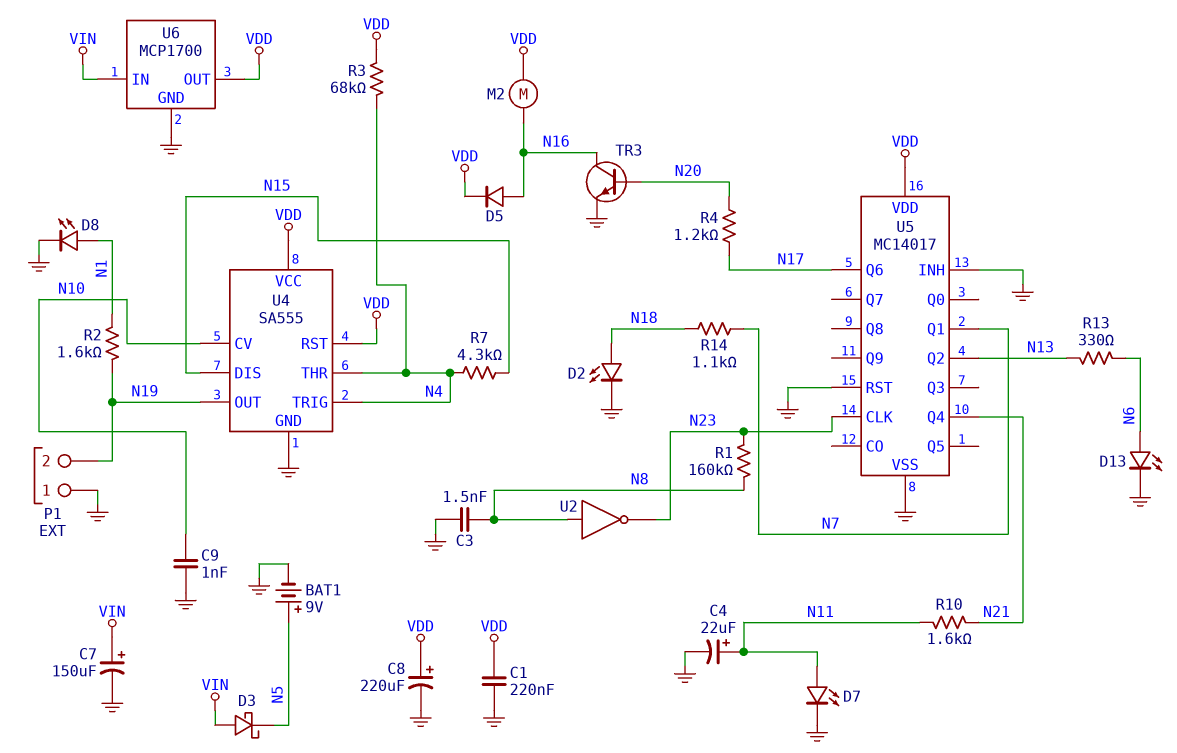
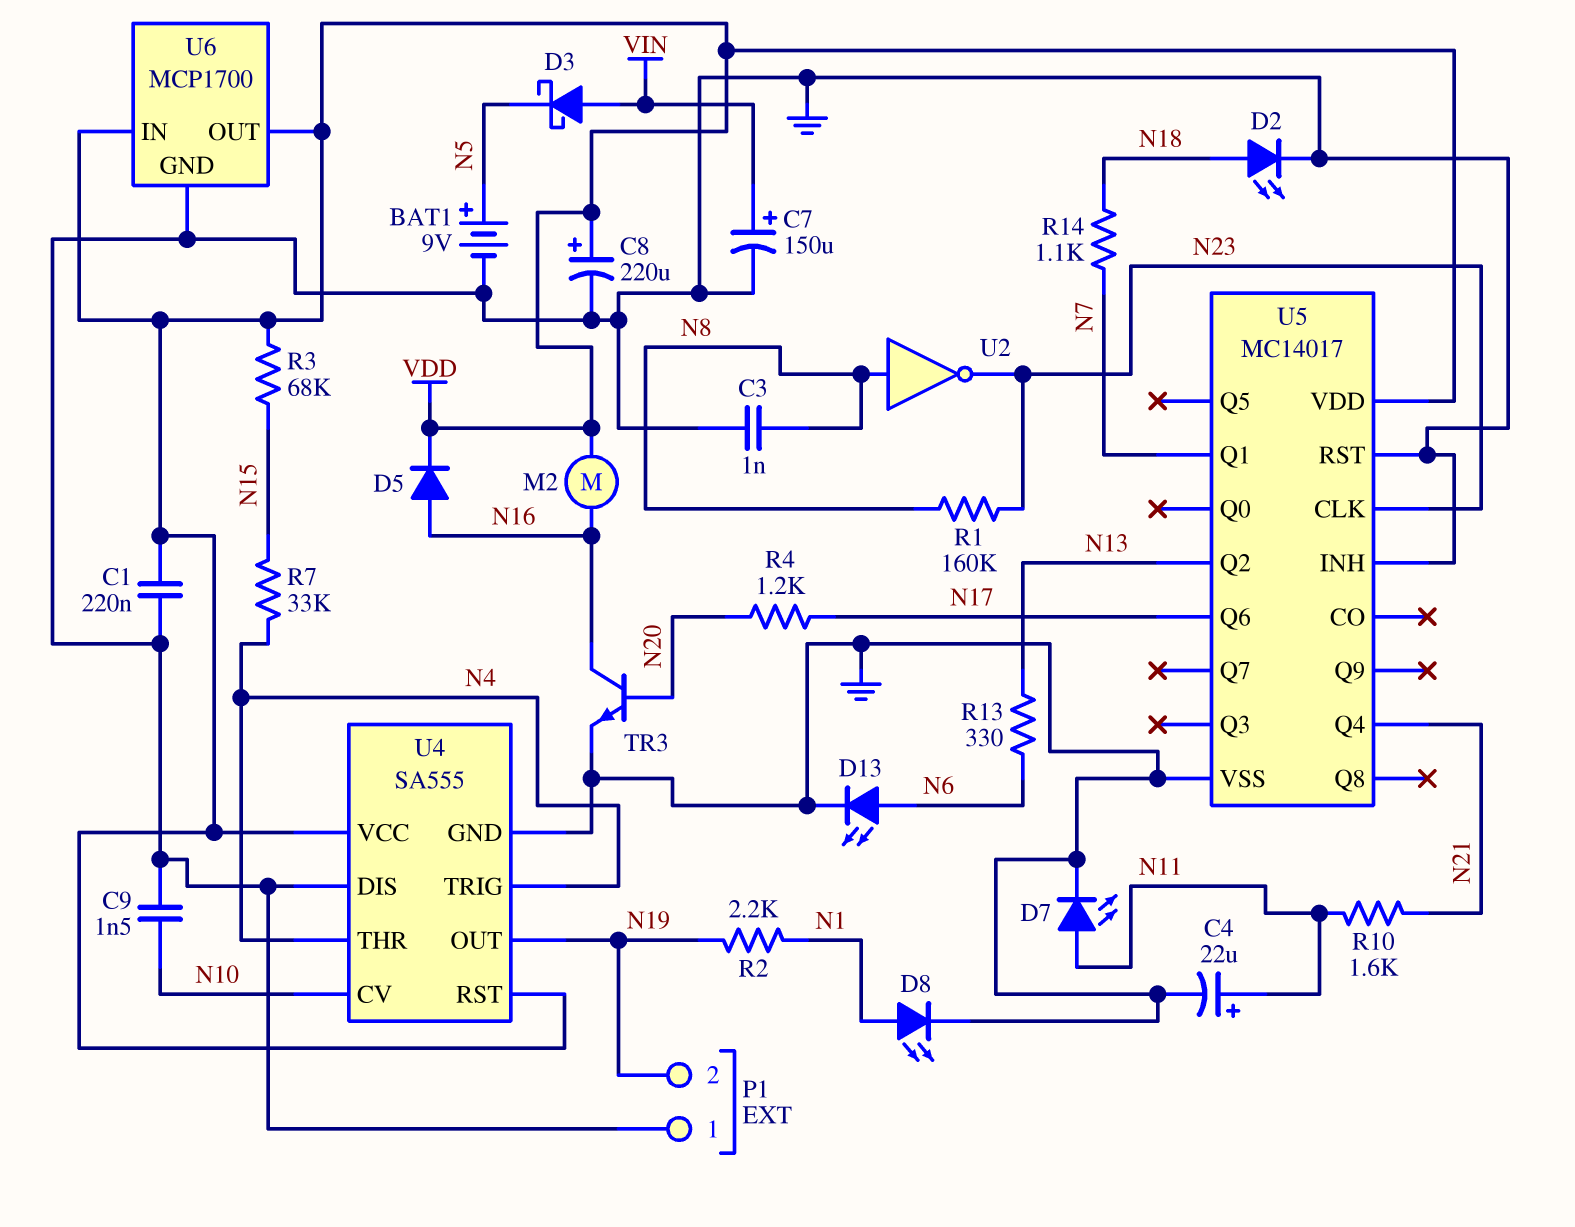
C3: 1.5nF (GND, N8) -> 1nF (GND, N8)
C9: 1nF (GND, N10) -> 1.5nF (GND, N10)
R2: 1.6k (N1, N19) -> 2.2k (N1, N19)
R3: 68k (N4, VDD) -> 68k (N15, VDD)
R7: 4.3k (N4, N15) -> 33k (N4, N15)
U4 pin DIS: N15 -> GND
U6 pin IN: VIN -> VDD

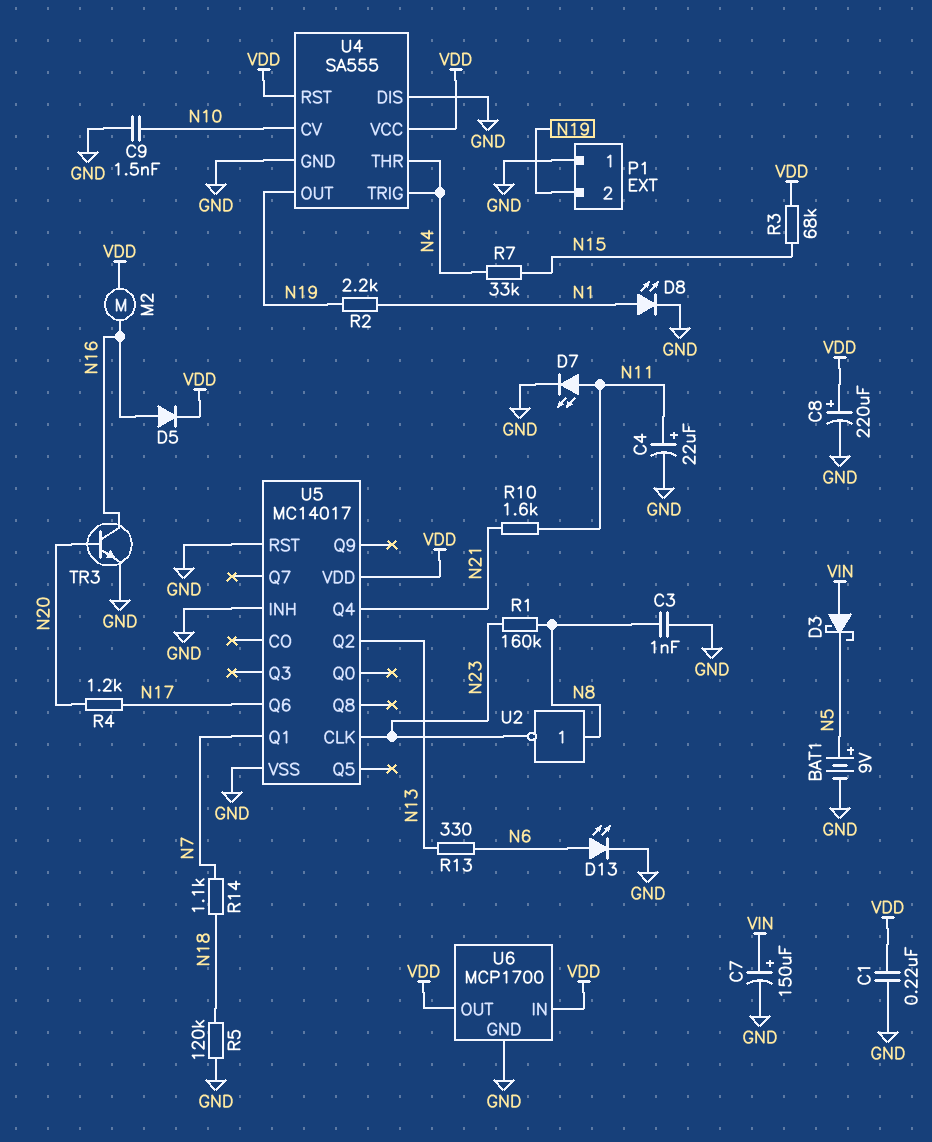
D2: LED (A N18, K GND) -> none
R5: none -> 120k (GND, N18)

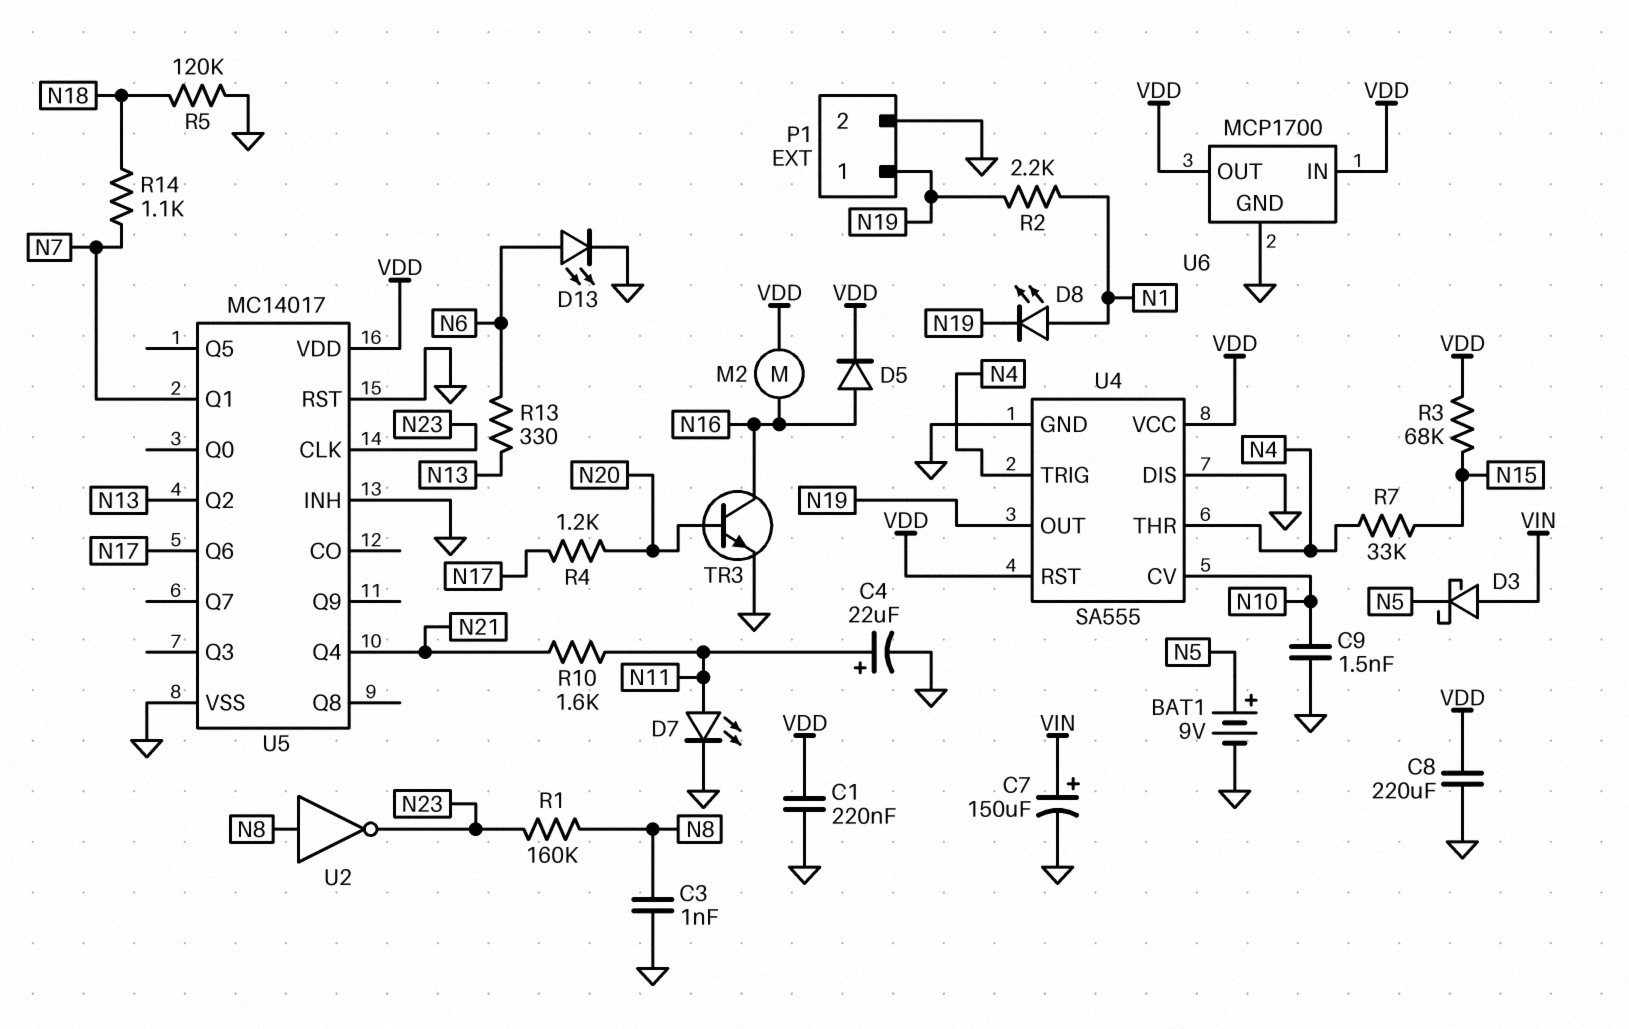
C8: 220uF (plus VDD, minus GND) -> 220uF (GND, VDD)
D8: LED (A N1, K GND) -> LED (A N1, K N19)
P1 pin 1: GND -> N19
P1 pin 2: N19 -> GND

